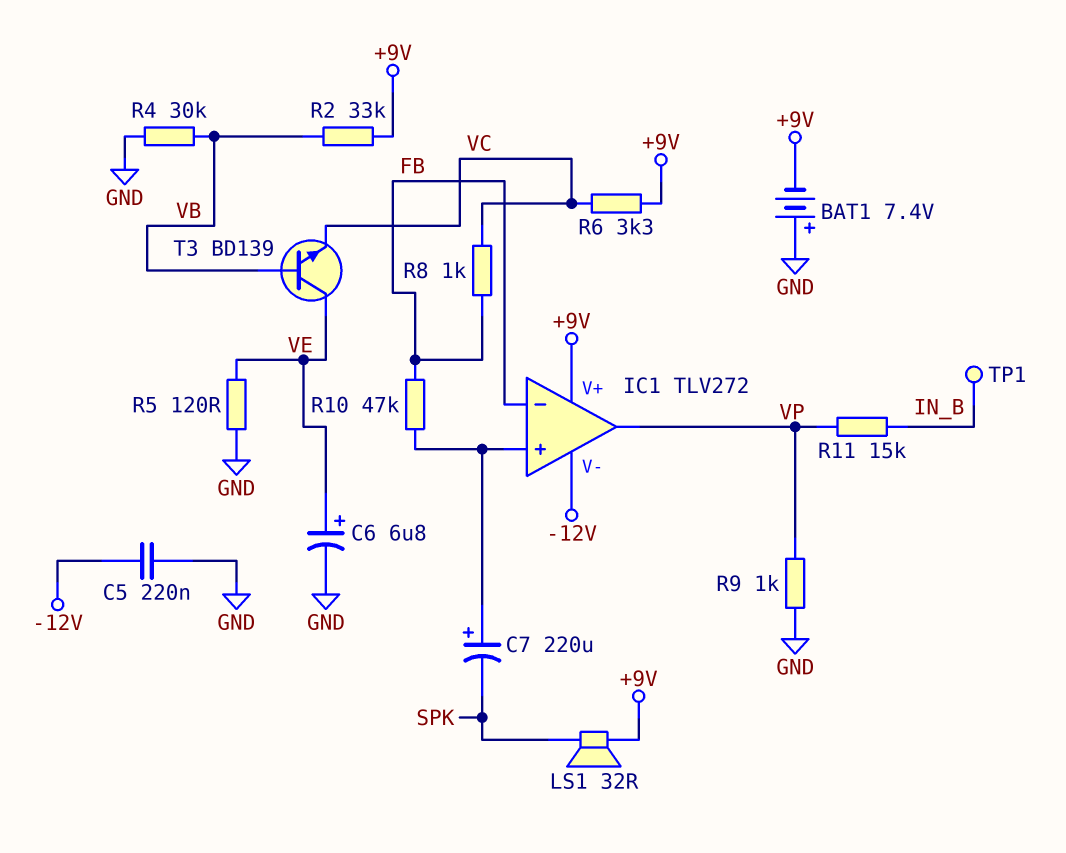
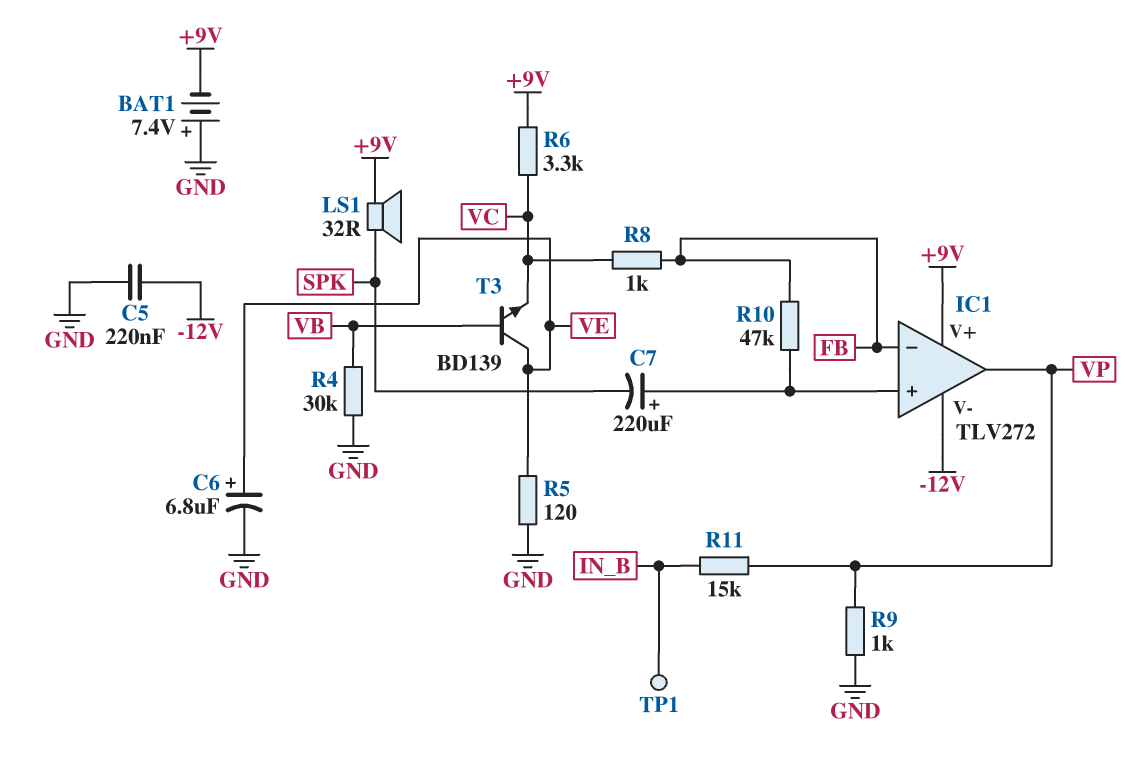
R2: 33k (+9V, VB) -> none

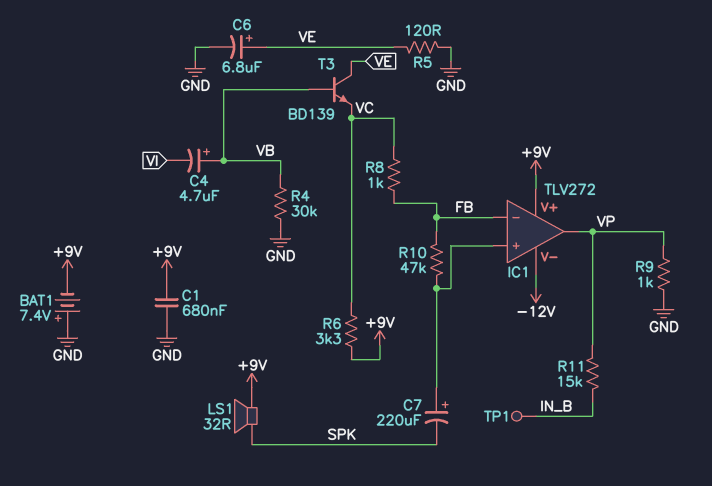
C1: none -> 680nF (+9V, GND)
C4: none -> 4.7uF (plus VB, minus VI)
C5: 220nF (-12V, GND) -> none

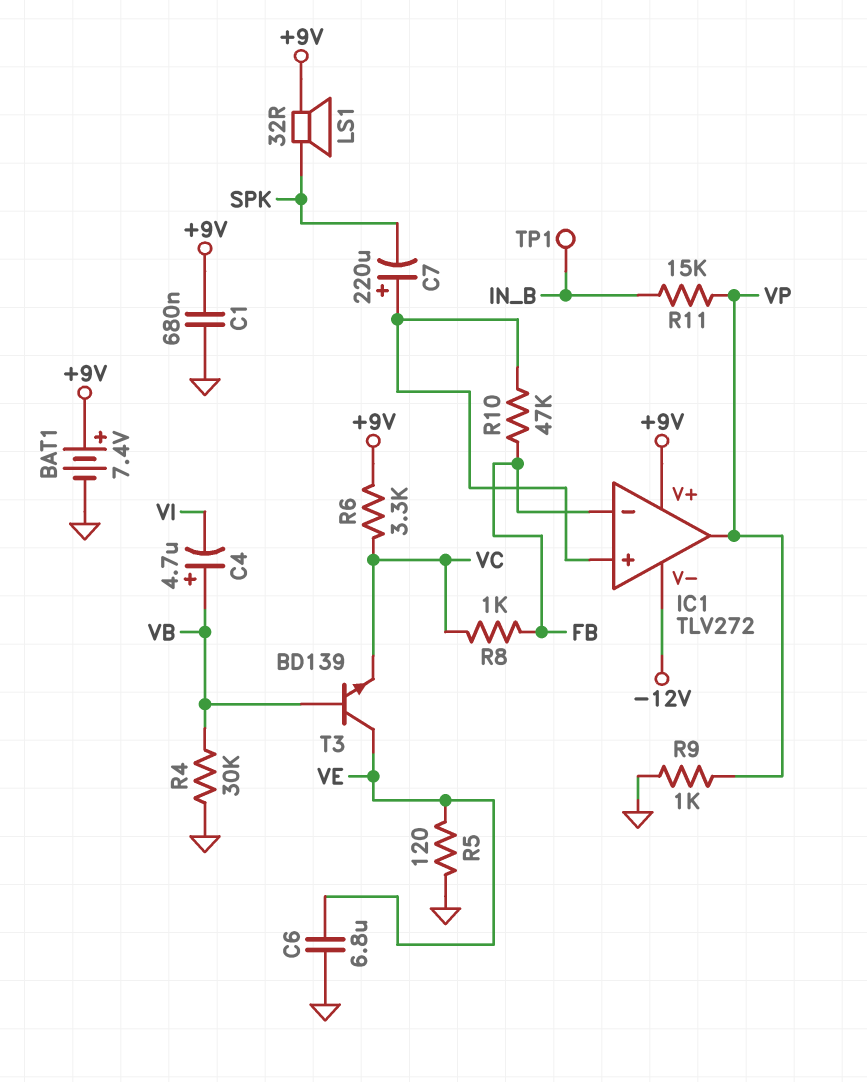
BAT1: 7.4V (plus GND, minus +9V) -> 7.4V (plus +9V, minus GND)
C6: 6.8uF (plus VE, minus GND) -> 6.8uF (GND, VE)

